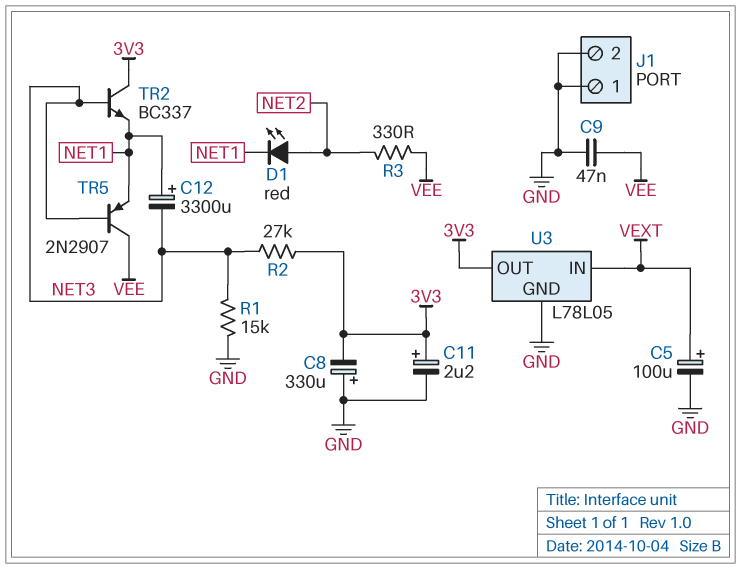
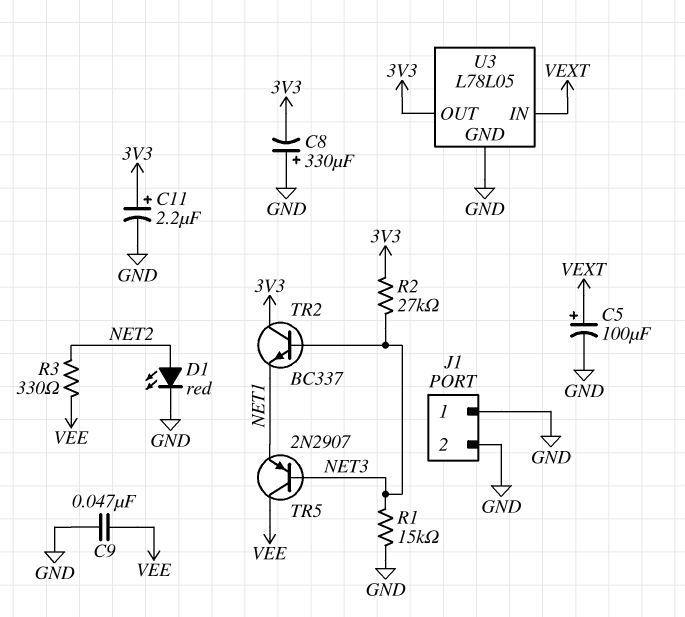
C12: 3300uF (plus NET1, minus NET3) -> none
D1: LED red (A NET2, K NET1) -> LED red (A NET2, K GND)

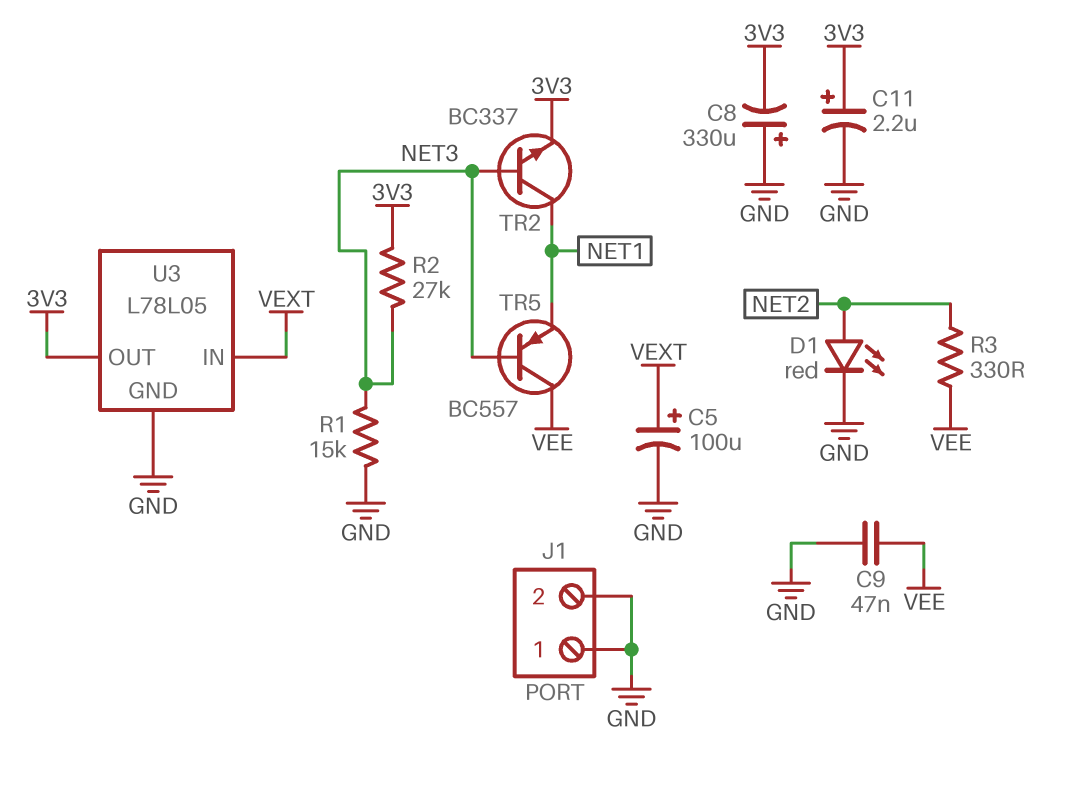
TR2: NPN BC337 (B NET3, C 3V3, E NET1) -> NPN BC337 (B NET3, C NET1, E 3V3)
TR5: PNP 2N2907 (B NET3, C VEE, E NET1) -> PNP BC557 (B NET3, C VEE, E NET1)

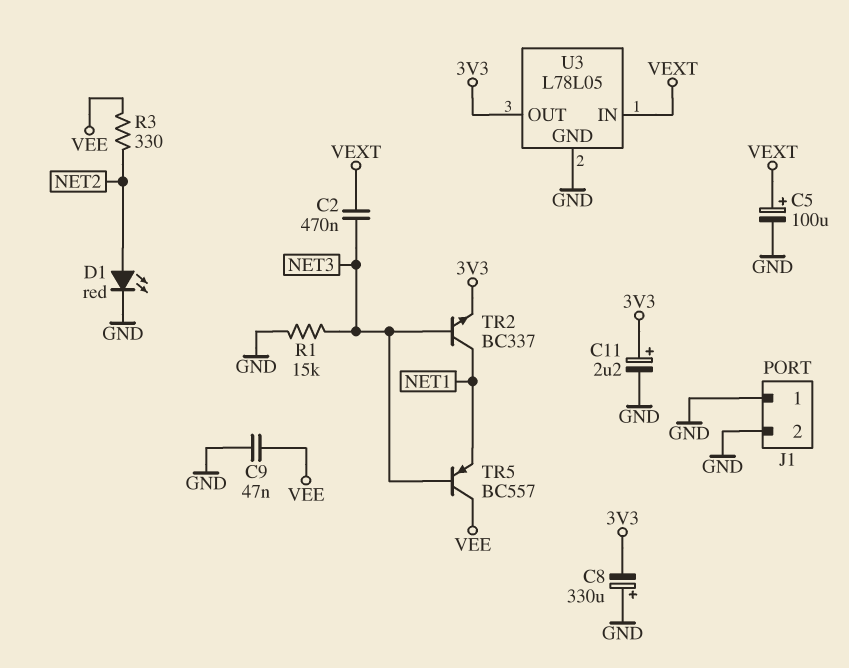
C2: none -> 470nF (NET3, VEXT)
R2: 27k (3V3, NET3) -> none

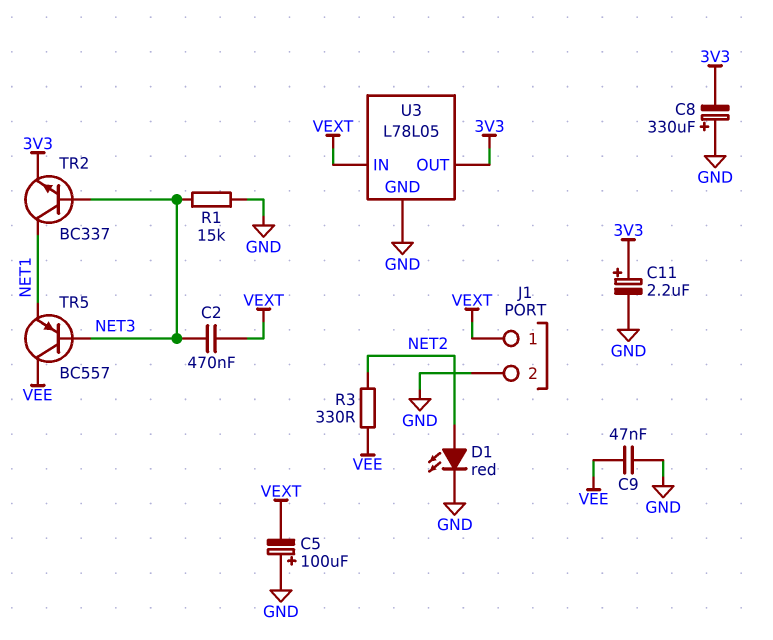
C5: 100uF (plus VEXT, minus GND) -> 100uF (plus GND, minus VEXT)
J1 pin 1: GND -> VEXT

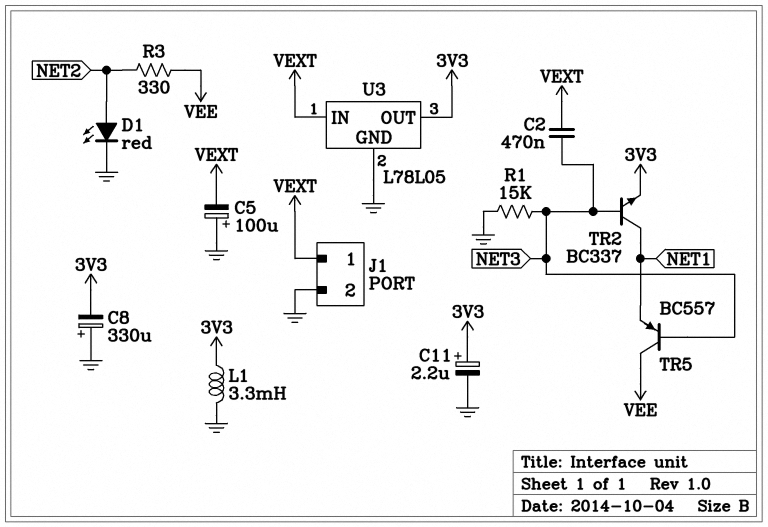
C9: 47nF (GND, VEE) -> none
L1: none -> 3.3mH (3V3, GND)

